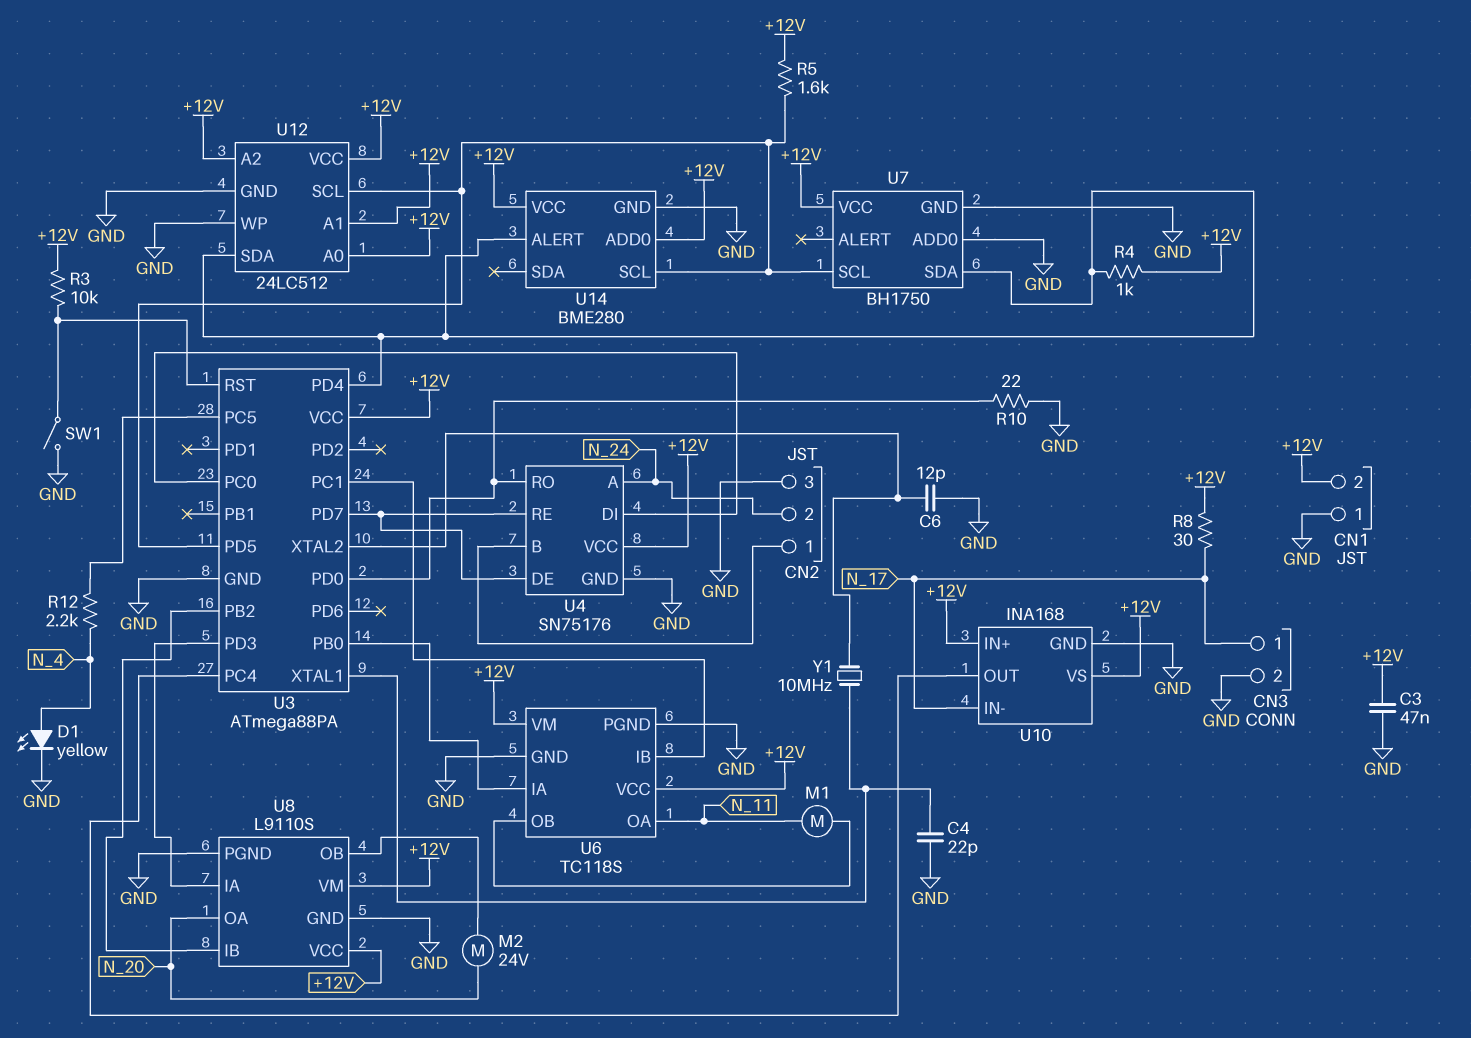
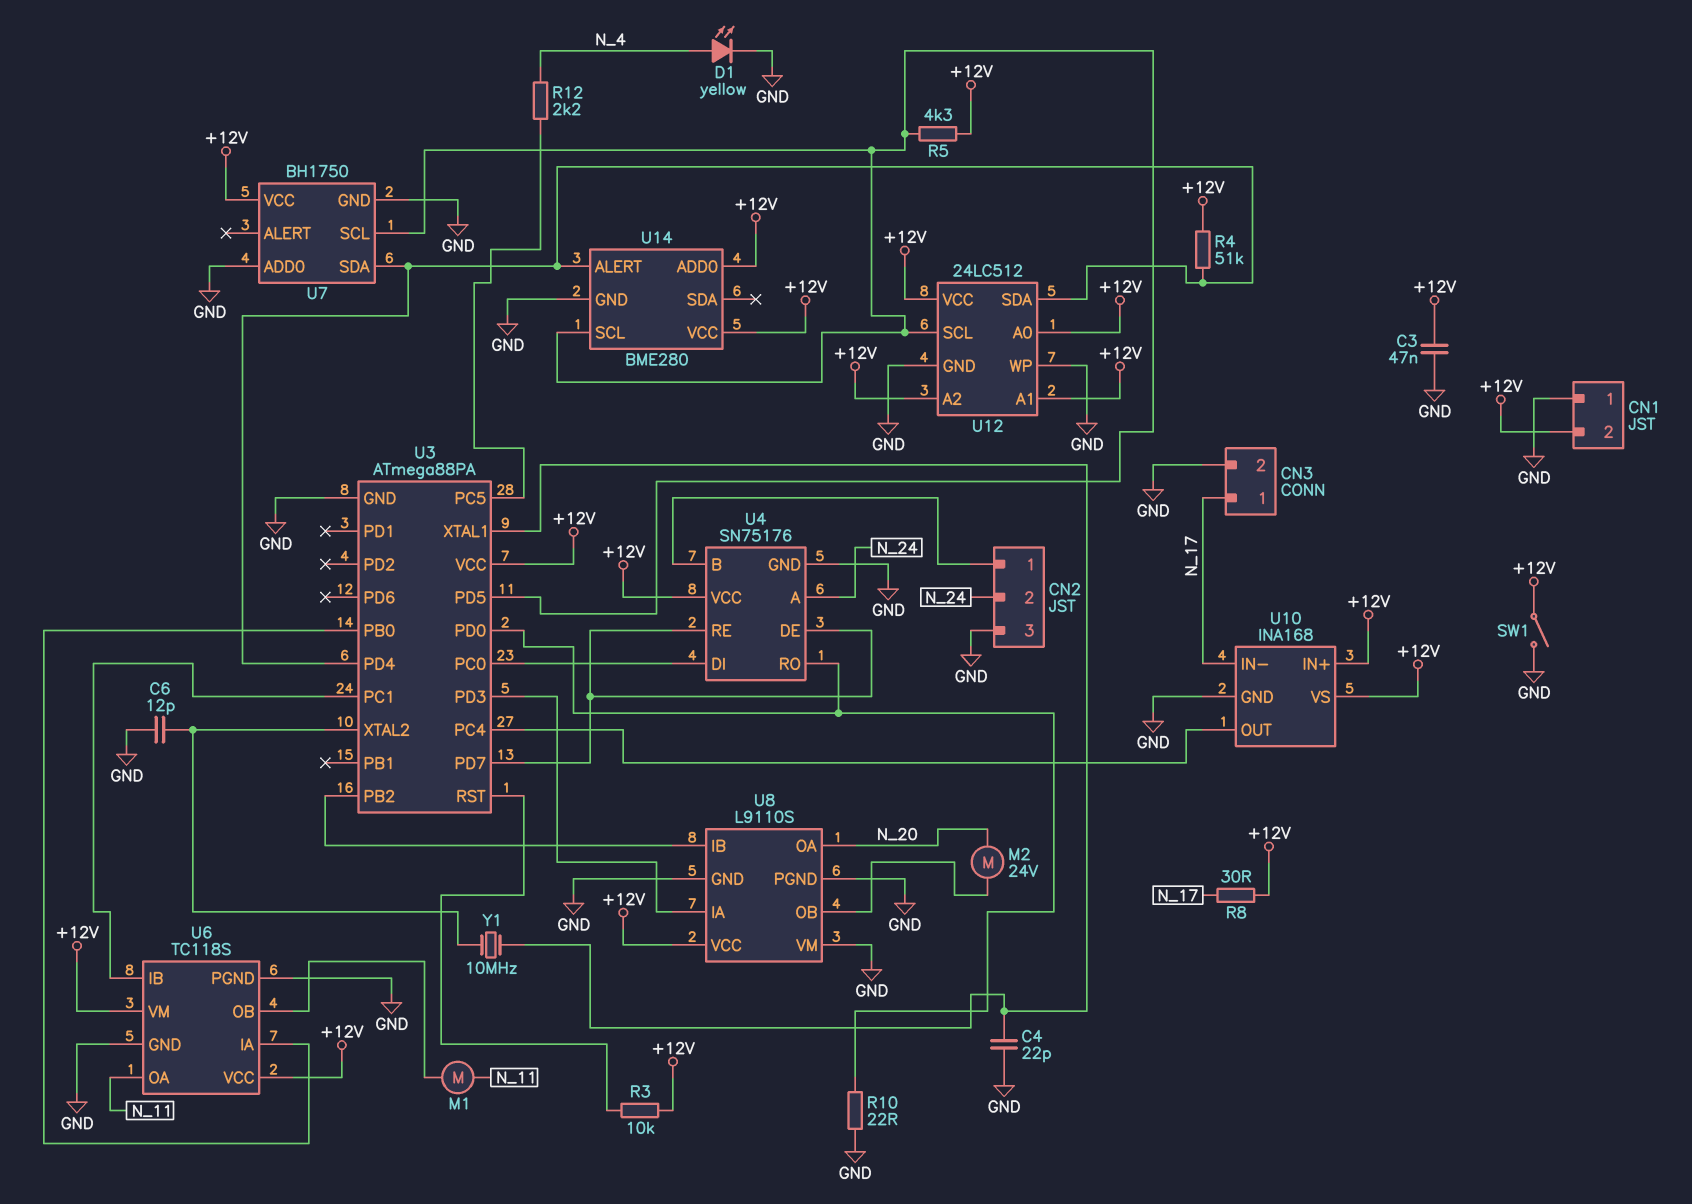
R4: 1k (+12V, U3/PD4) -> 51k (+12V, U3/PD4)
R5: 1.6k (+12V, U3/PD5) -> 4.3k (+12V, U3/PD5)
SW1: switch (GND, U3/RST) -> switch (+12V, GND)
U8 pin VM: +12V -> GND

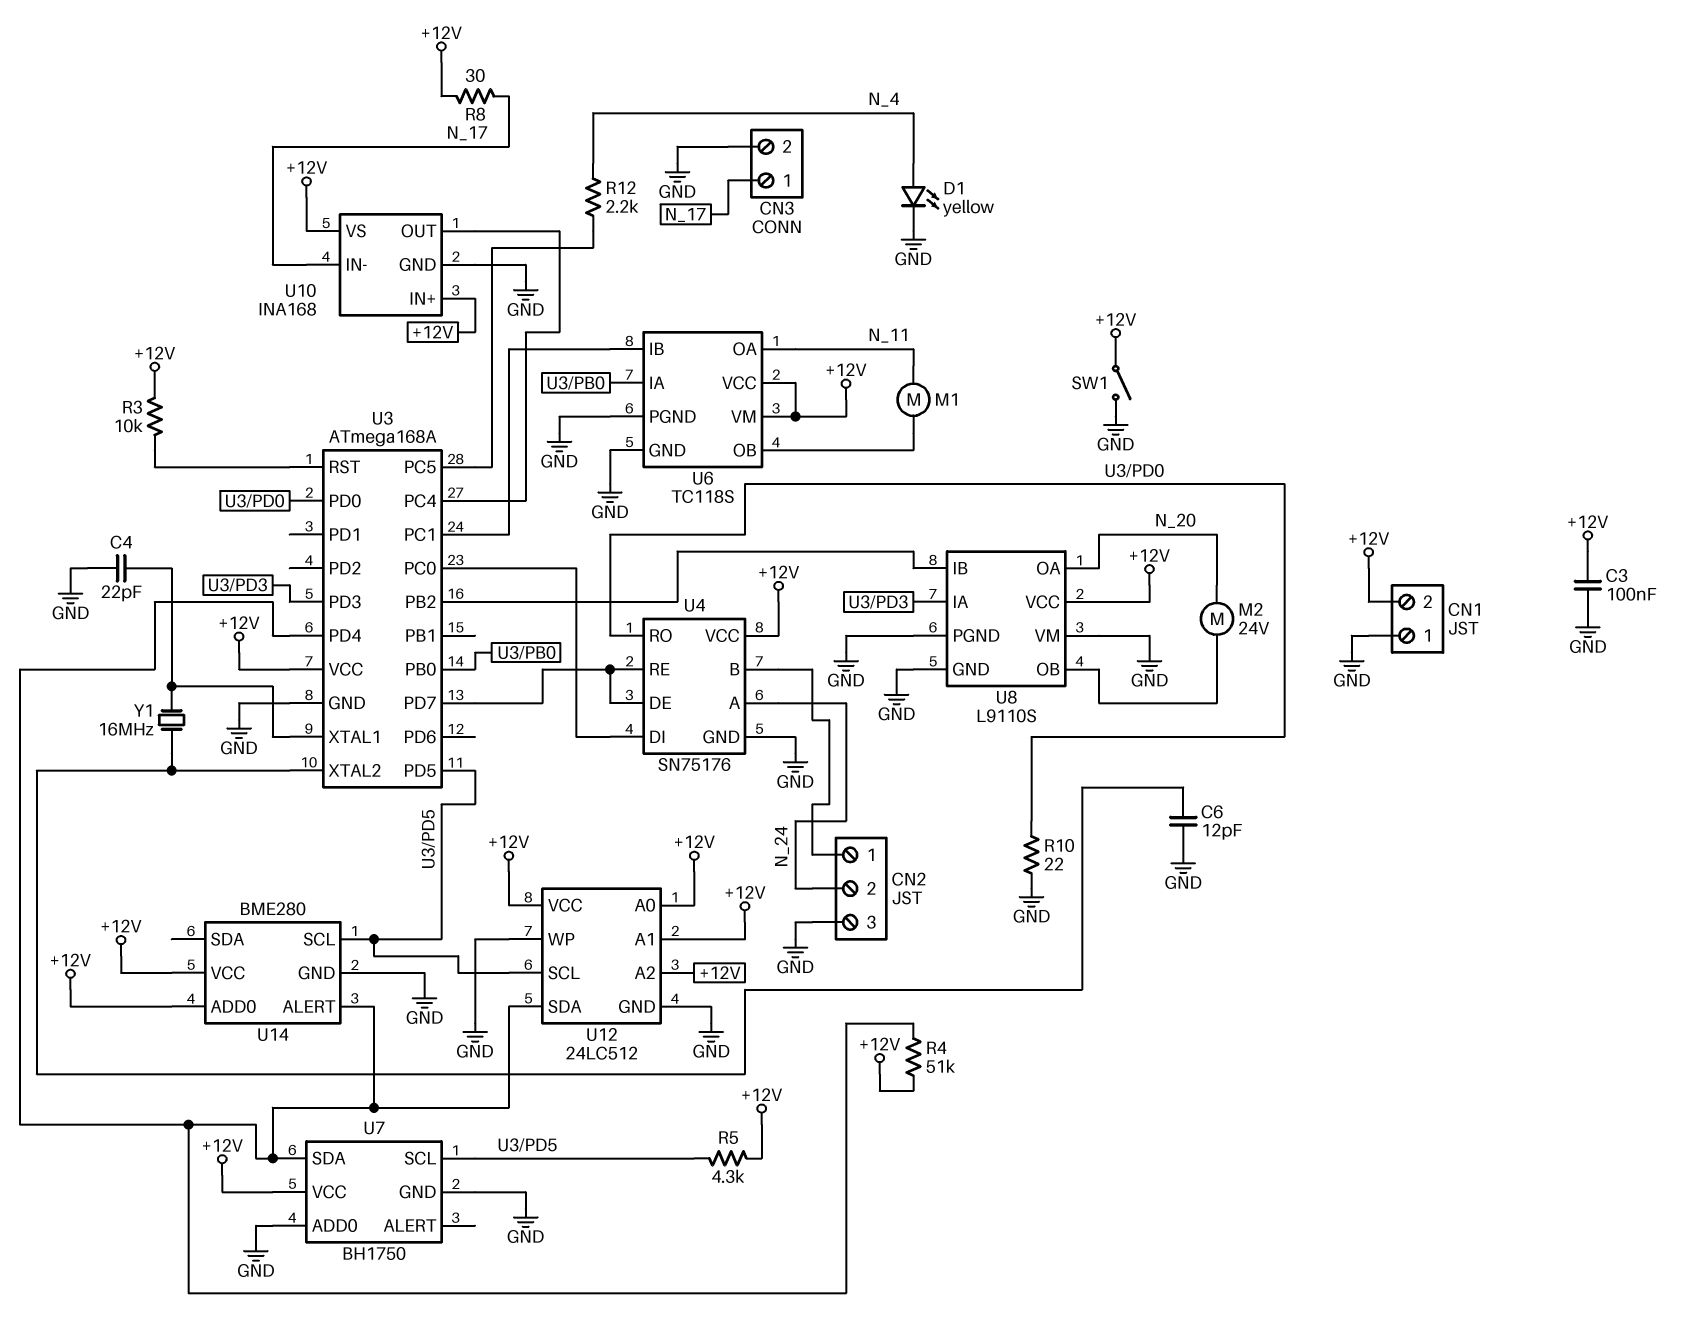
C3: 47nF (+12V, GND) -> 100nF (+12V, GND)
U3: ATmega88PA -> ATmega168A
Y1: 10MHz (U3/XTAL1, U3/XTAL2) -> 16MHz (U3/XTAL1, U3/XTAL2)

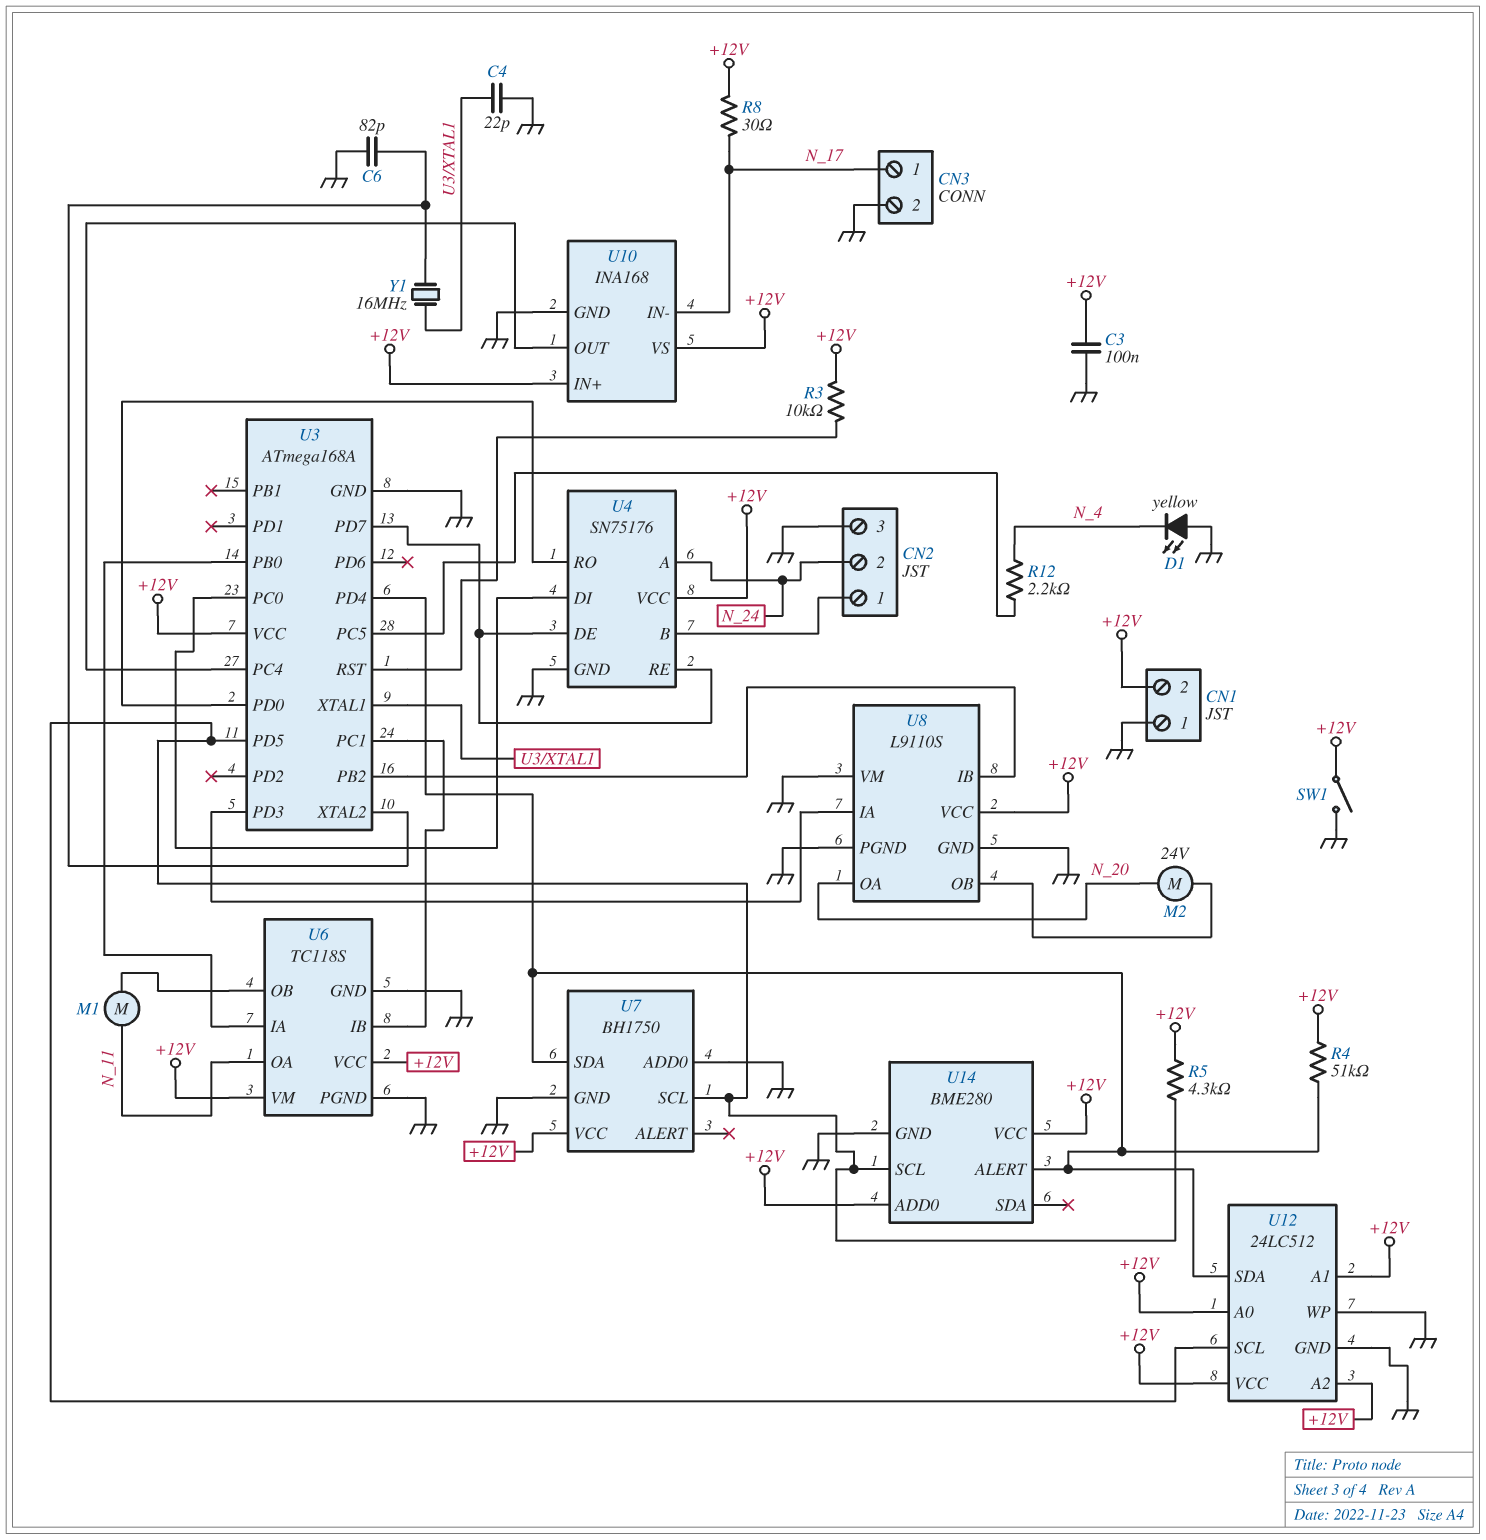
C6: 12pF (GND, U3/XTAL2) -> 82pF (GND, U3/XTAL2)
D1: LED yellow (A N_4, K GND) -> LED yellow (A GND, K N_4)
R10: 22 (GND, U3/PD0) -> none

